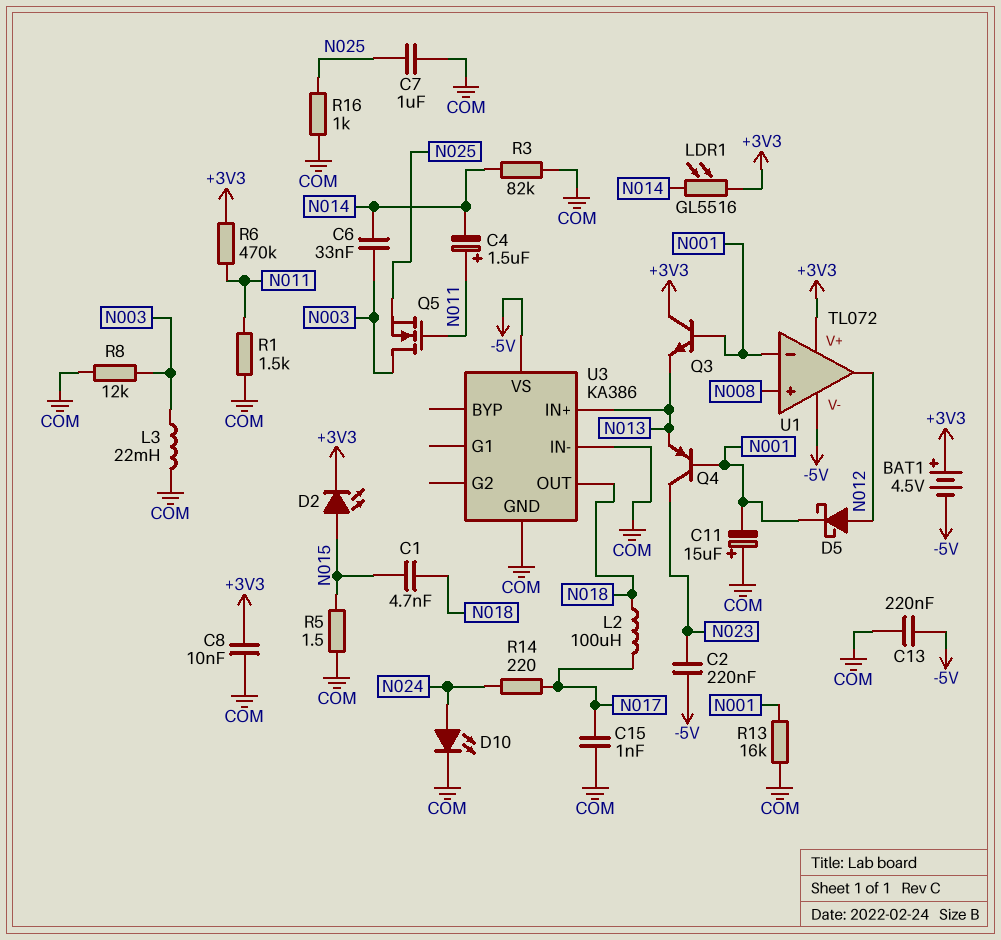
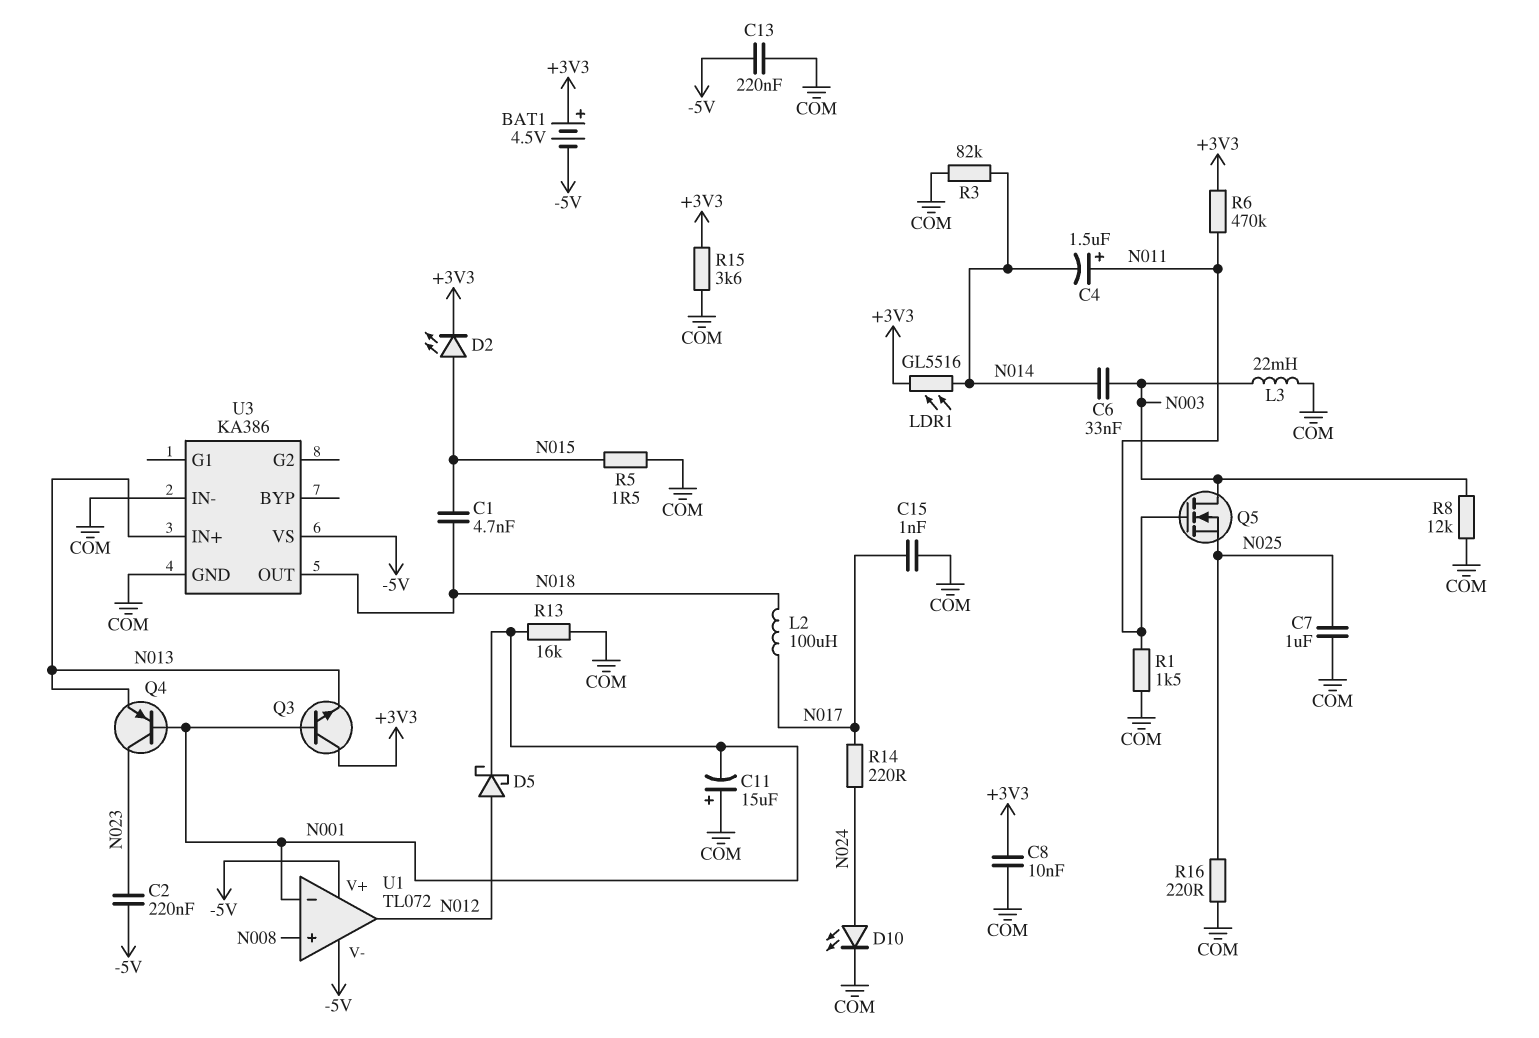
R15: none -> 3.6k (+3V3, COM)
R16: 1k (COM, N025) -> 220 (COM, N025)
U1 pin V+: +3V3 -> -5V

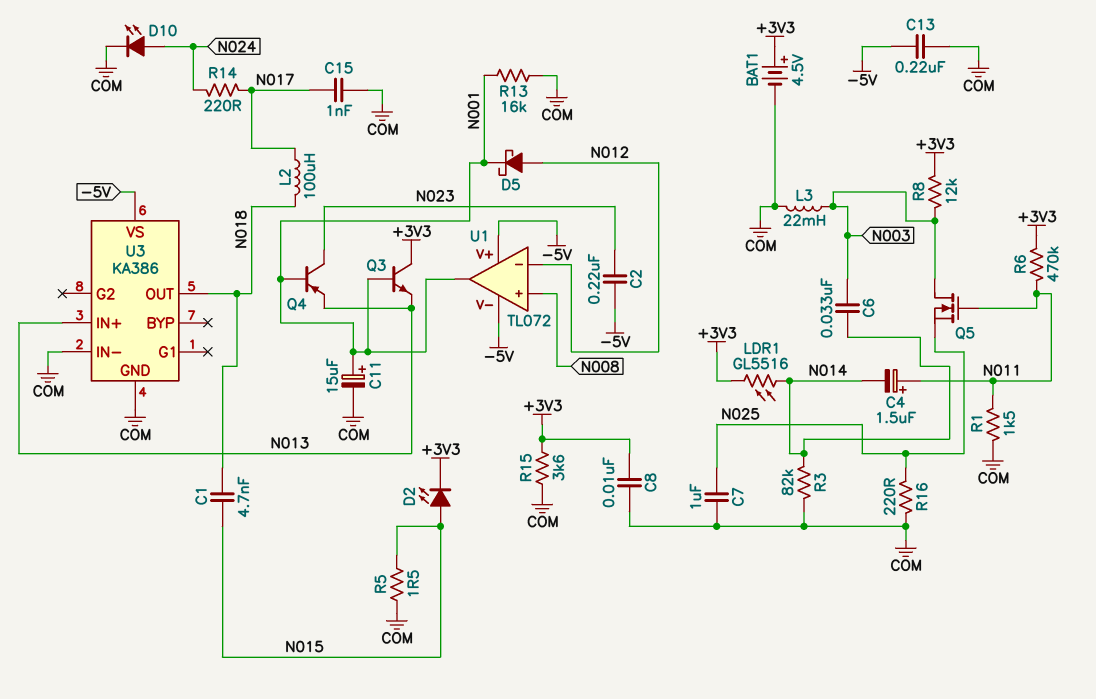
BAT1: 4.5V (plus +3V3, minus -5V) -> 4.5V (plus +3V3, minus COM)
C11: 15uF (plus COM, minus N001) -> 15uF (plus N001, minus COM)
R8: 12k (COM, N003) -> 12k (+3V3, N003)
U1 pin in-: N001 -> N012
U1 pin out: N012 -> N001

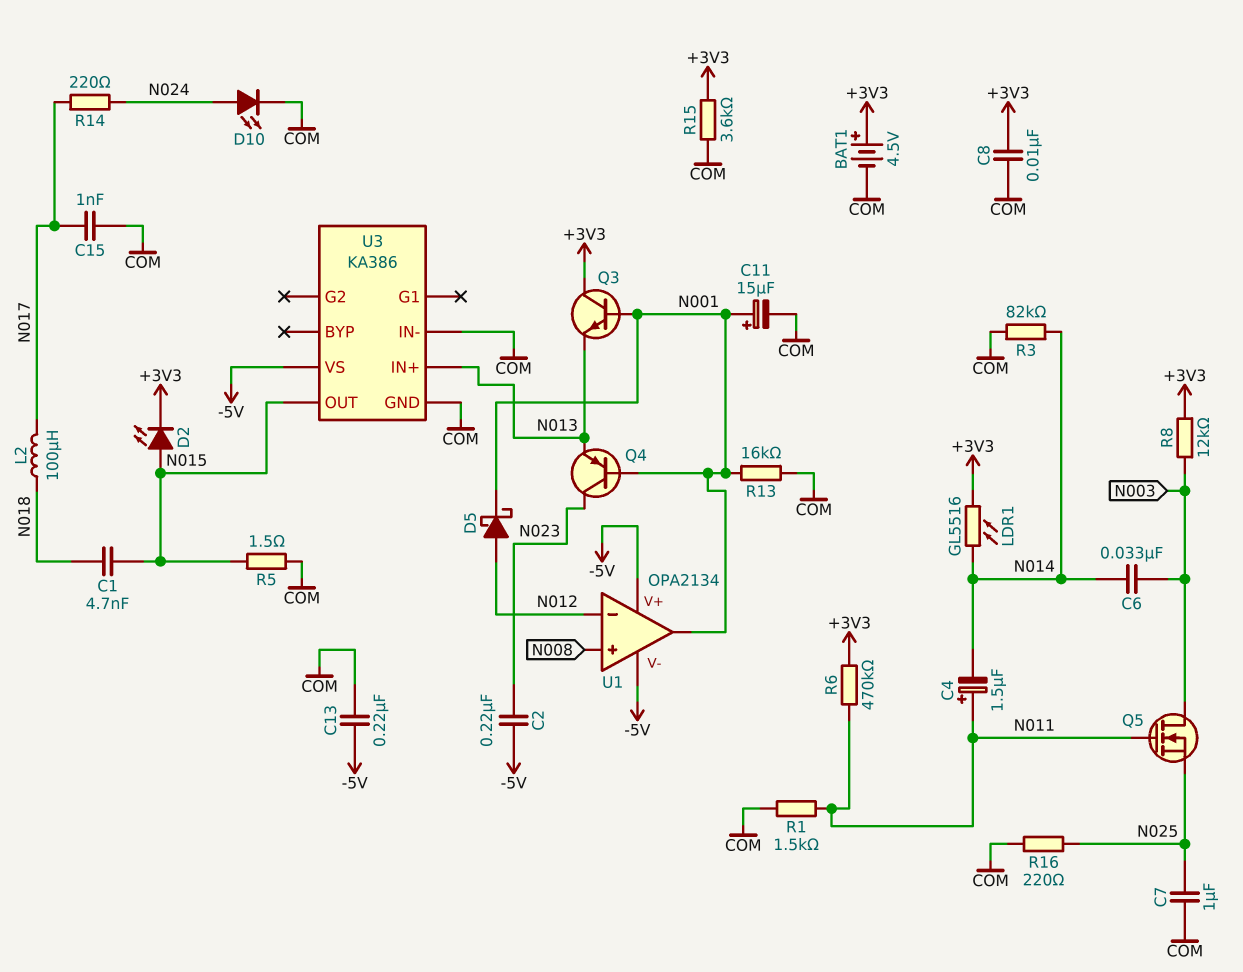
L3: 22mH (COM, N003) -> none
U1: TL072 -> OPA2134
U3 pin OUT: N018 -> N015

